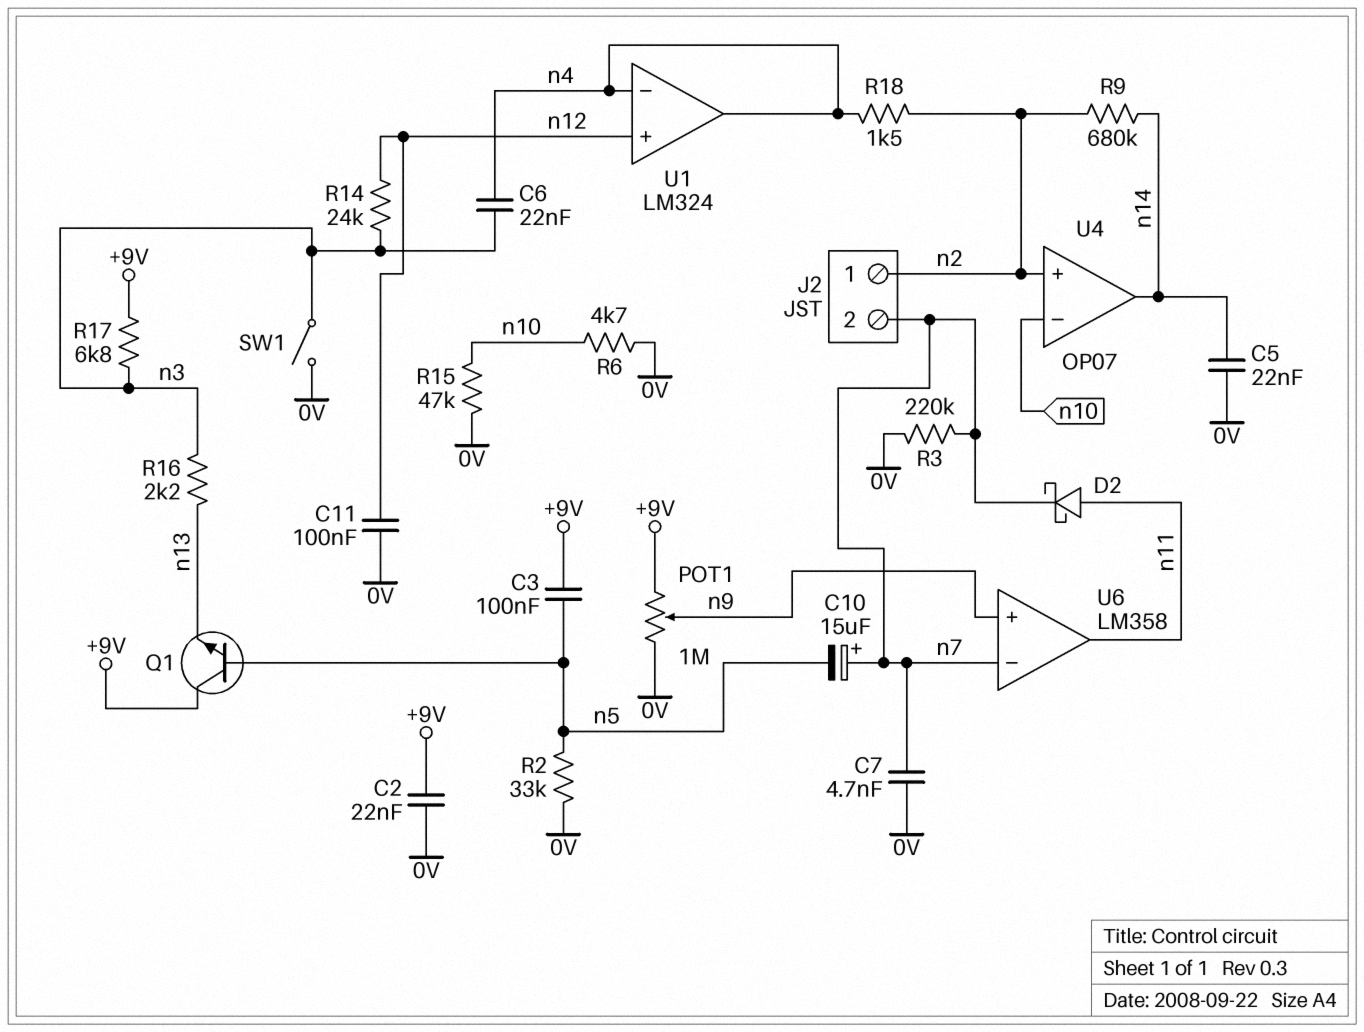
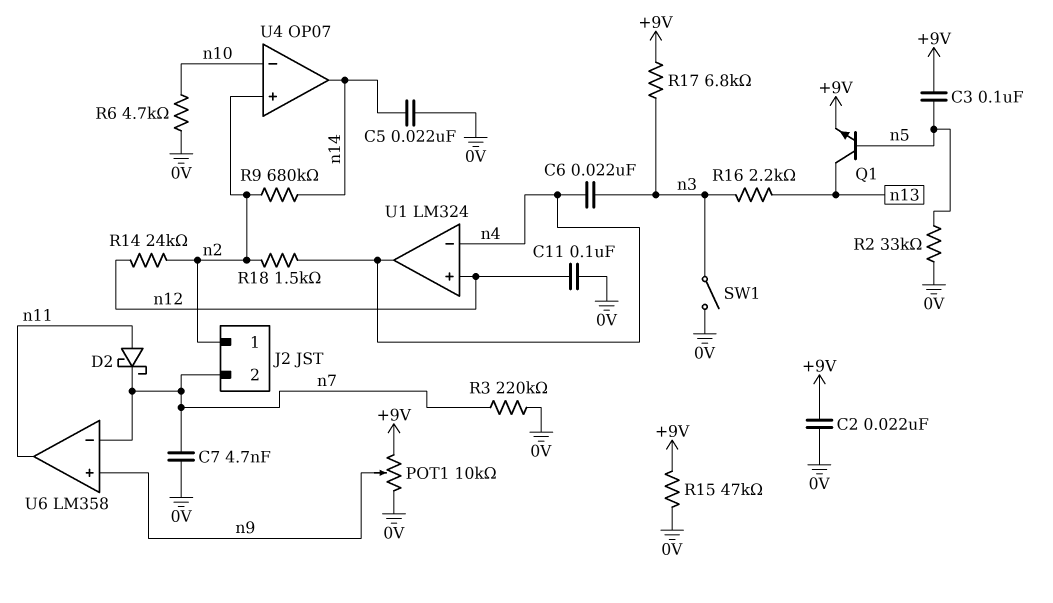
C10: 15uF (plus n7, minus n5) -> none
POT1: 1M (+9V, 0V, wiper n9) -> 10k (+9V, 0V, wiper n9)
Q1: NPN (B n5, C +9V, E n13) -> NPN (B n5, C n13, E +9V)
R14: 24k (n3, n12) -> 24k (n2, n12)
R15: 47k (0V, n10) -> 47k (+9V, 0V)

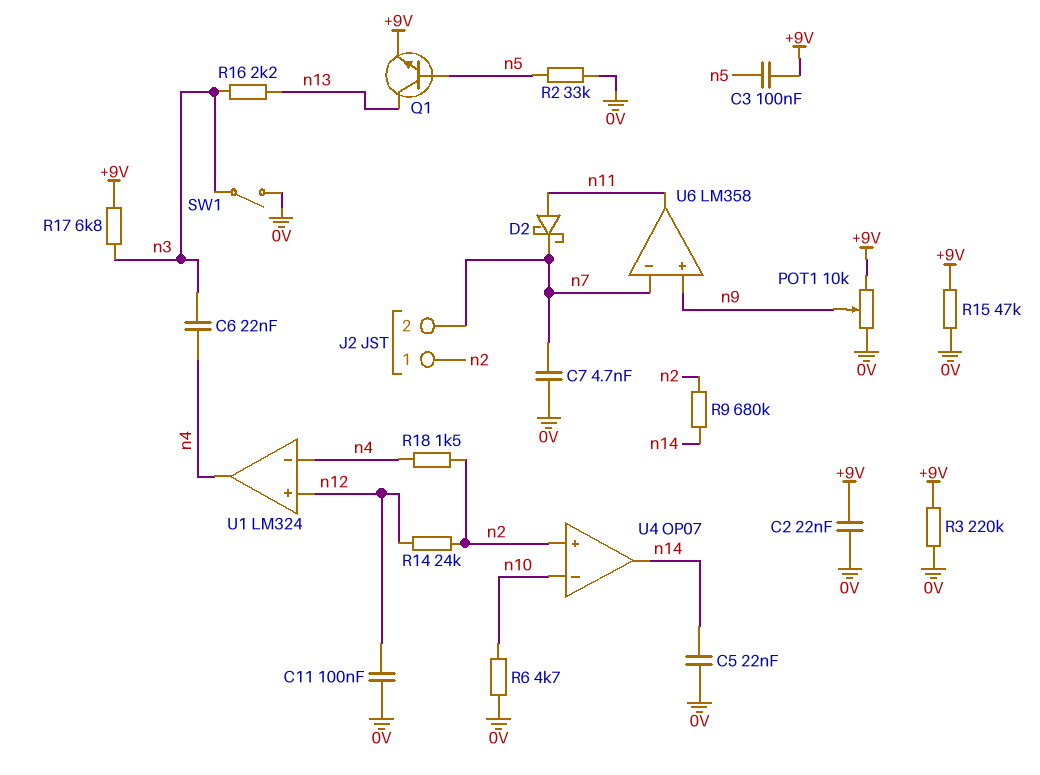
R3: 220k (0V, n7) -> 220k (+9V, 0V)

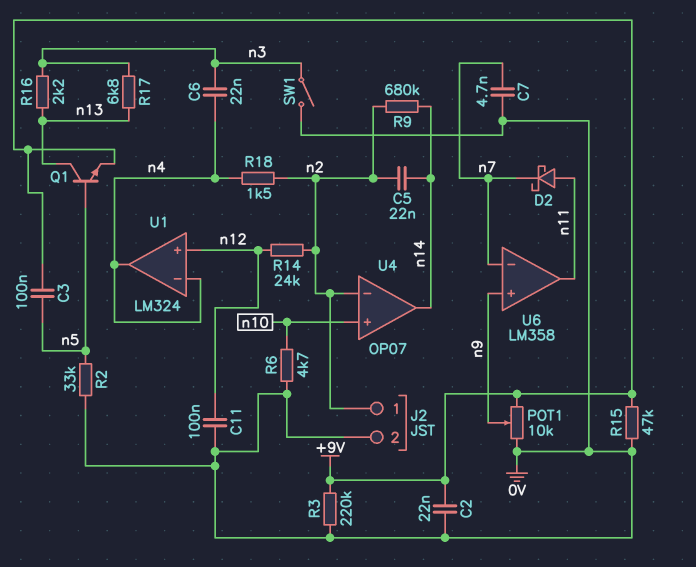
C5: 22nF (0V, n14) -> 22nF (n2, n14)
J2 pin 2: n7 -> 0V
R17: 6.8k (+9V, n3) -> 6.8k (n3, n13)
U4 pin in+: n2 -> n10
U4 pin in-: n10 -> n2

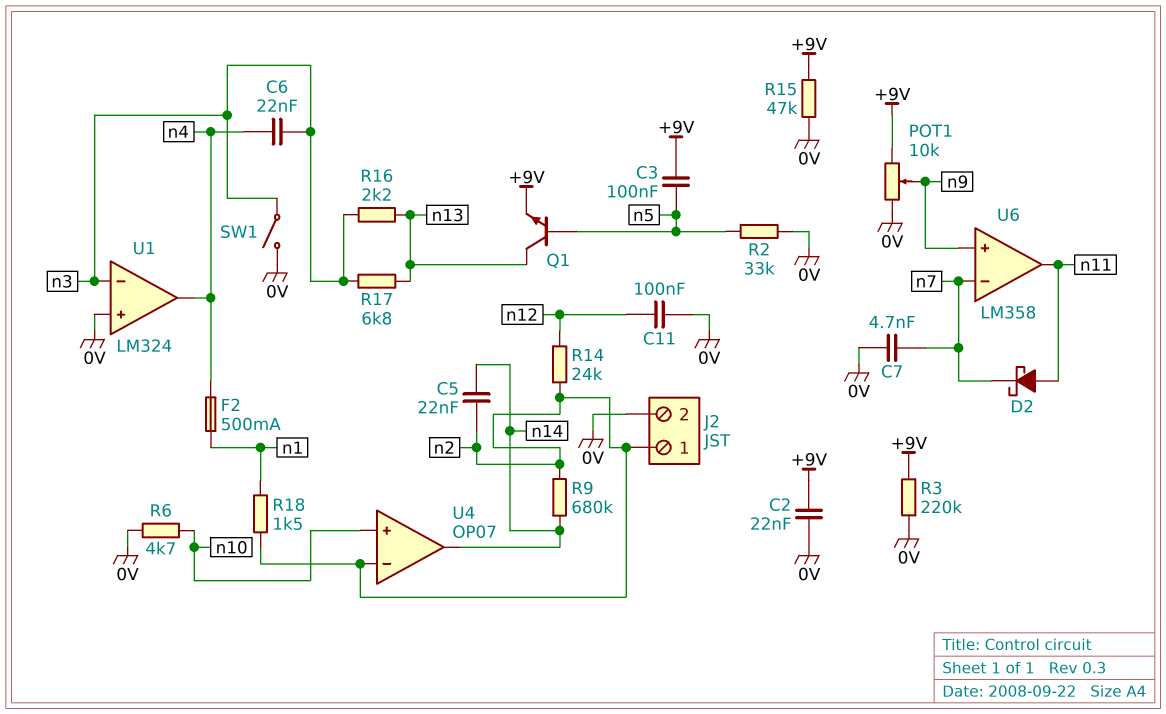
F2: none -> 500mA (n1, n4)
R18: 1.5k (n2, n4) -> 1.5k (n1, n2)
U1 pin in+: n12 -> 0V
U1 pin in-: n4 -> n3

